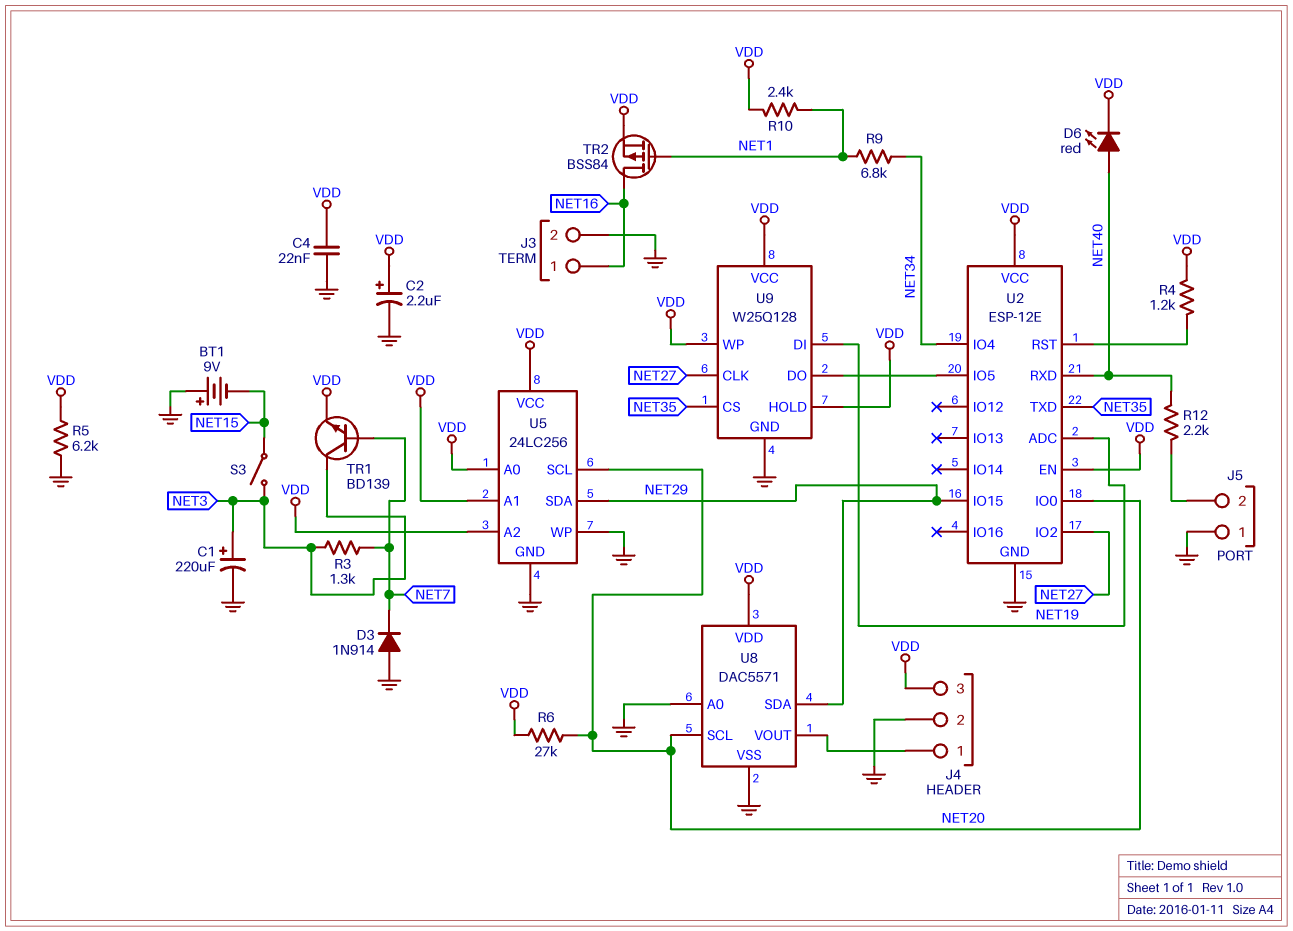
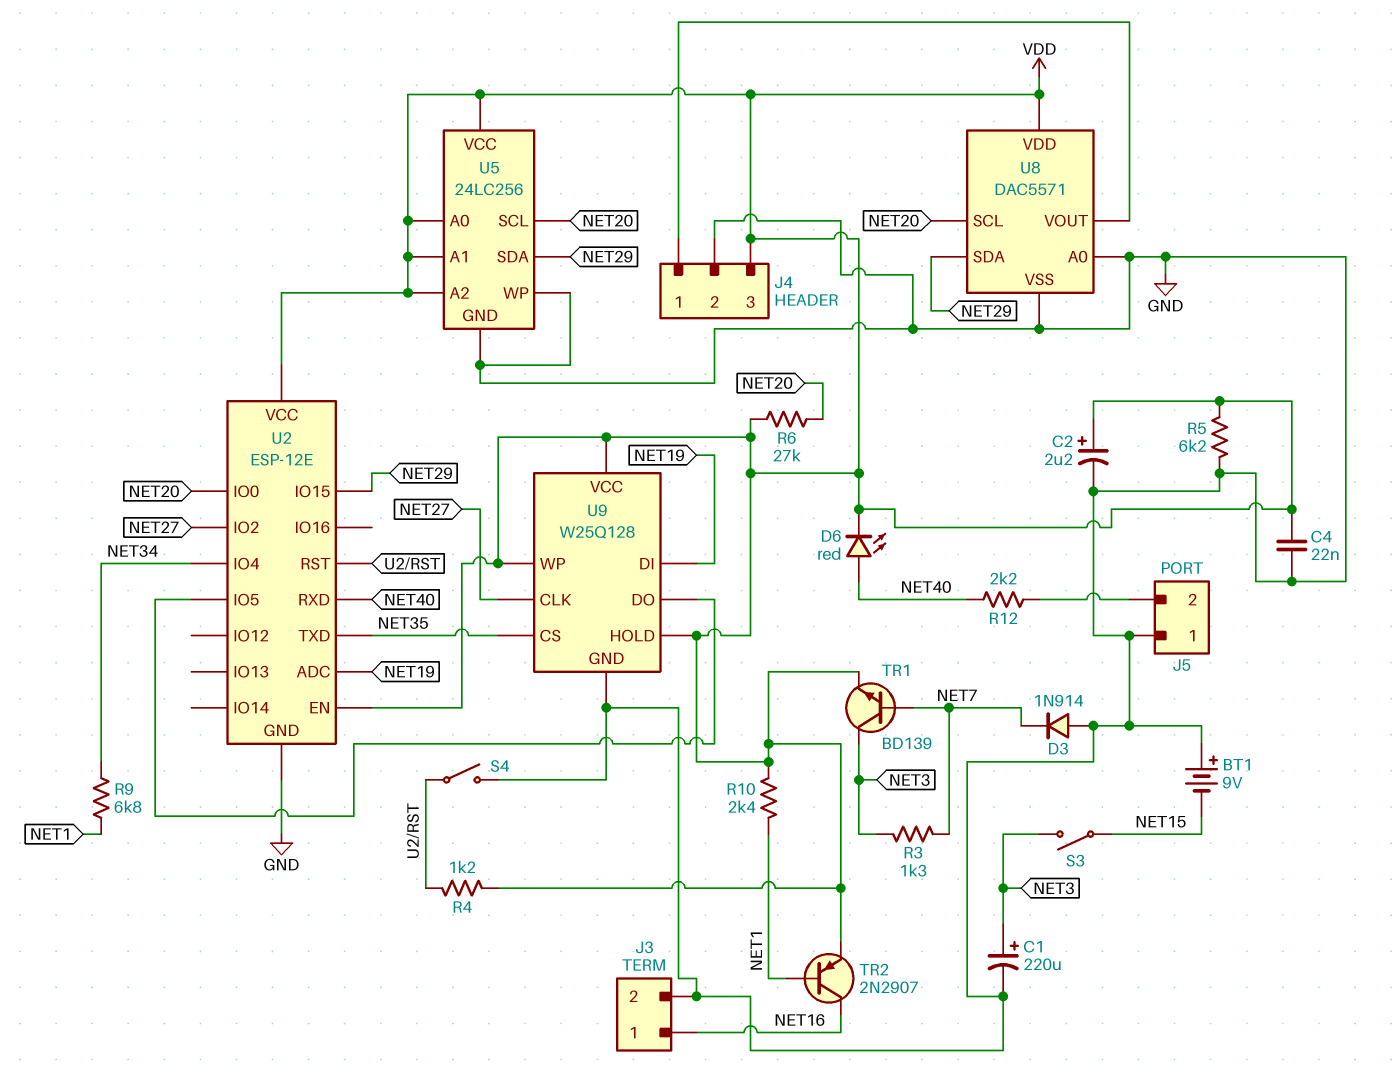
S4: none -> switch (GND, U2/RST)
TR2: PMOS BSS84 (G NET1, D NET16, S VDD) -> PNP 2N2907 (B NET1, C NET16, E VDD)

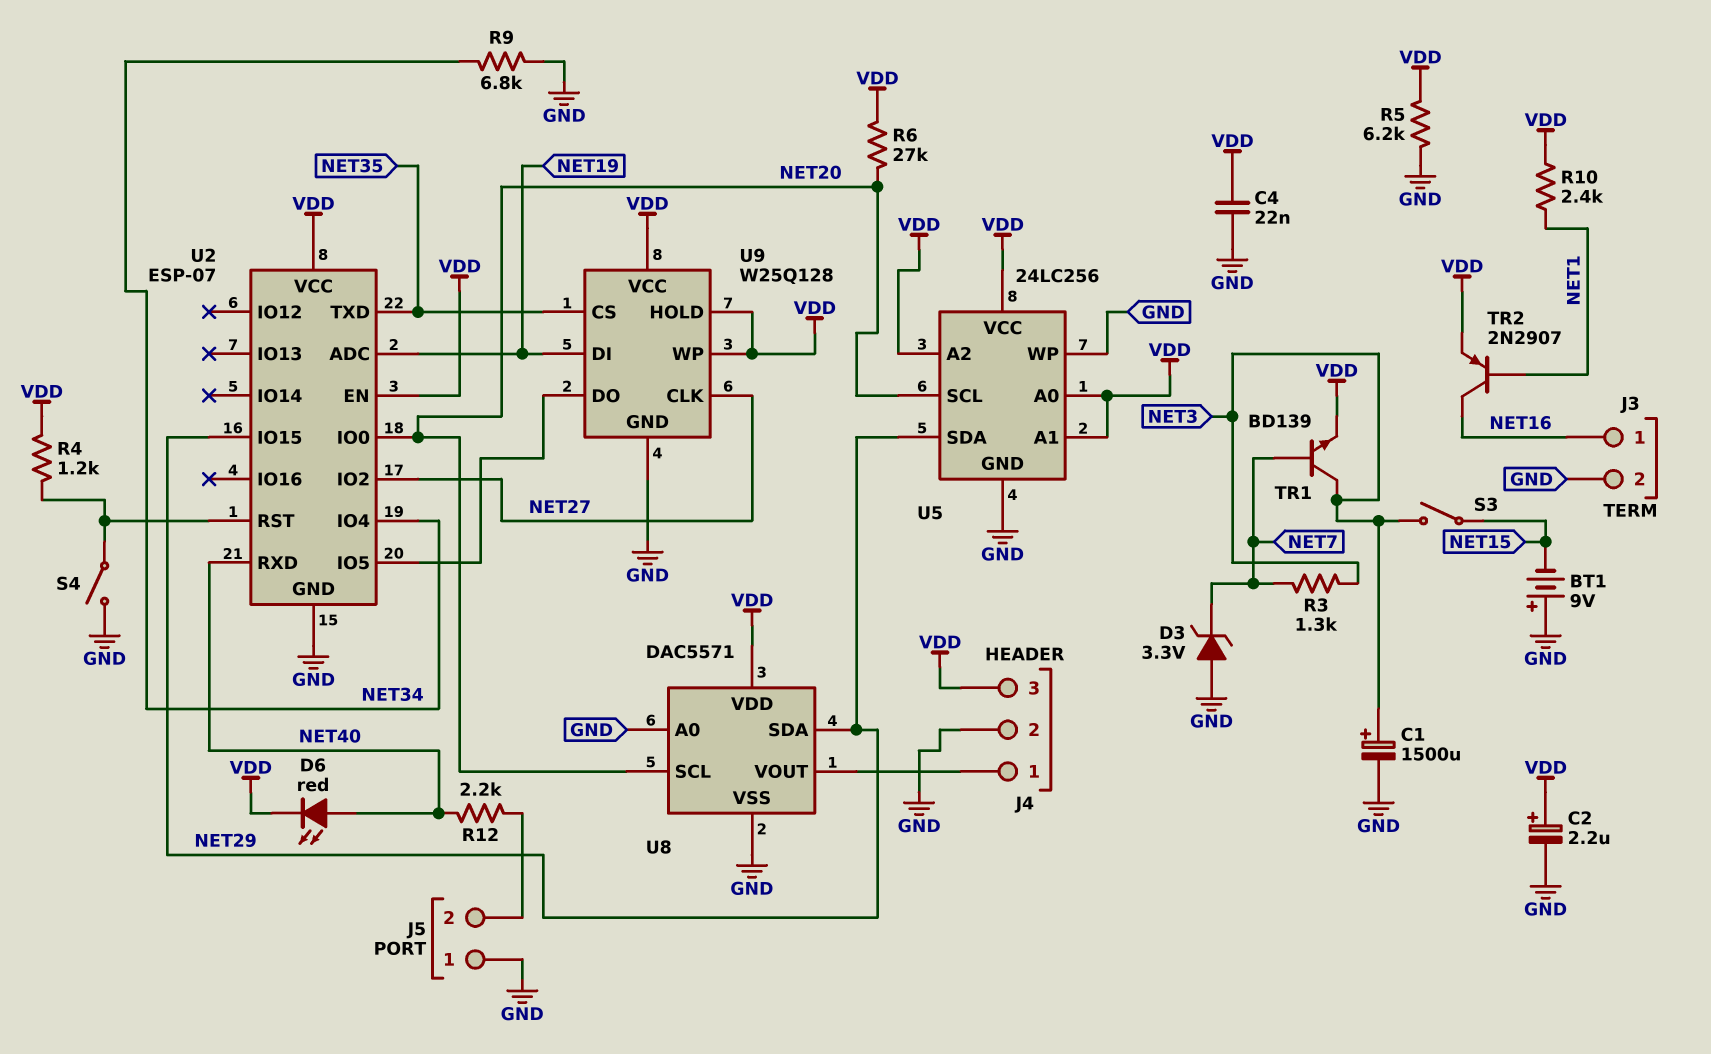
C1: 220uF (plus NET3, minus GND) -> 1500uF (plus NET3, minus GND)
D3: diode 1N914 (A GND, K NET7) -> zener 3.3V (A GND, K NET7)
R9: 6.8k (NET1, NET34) -> 6.8k (GND, NET34)
U2: ESP-12E -> ESP-07

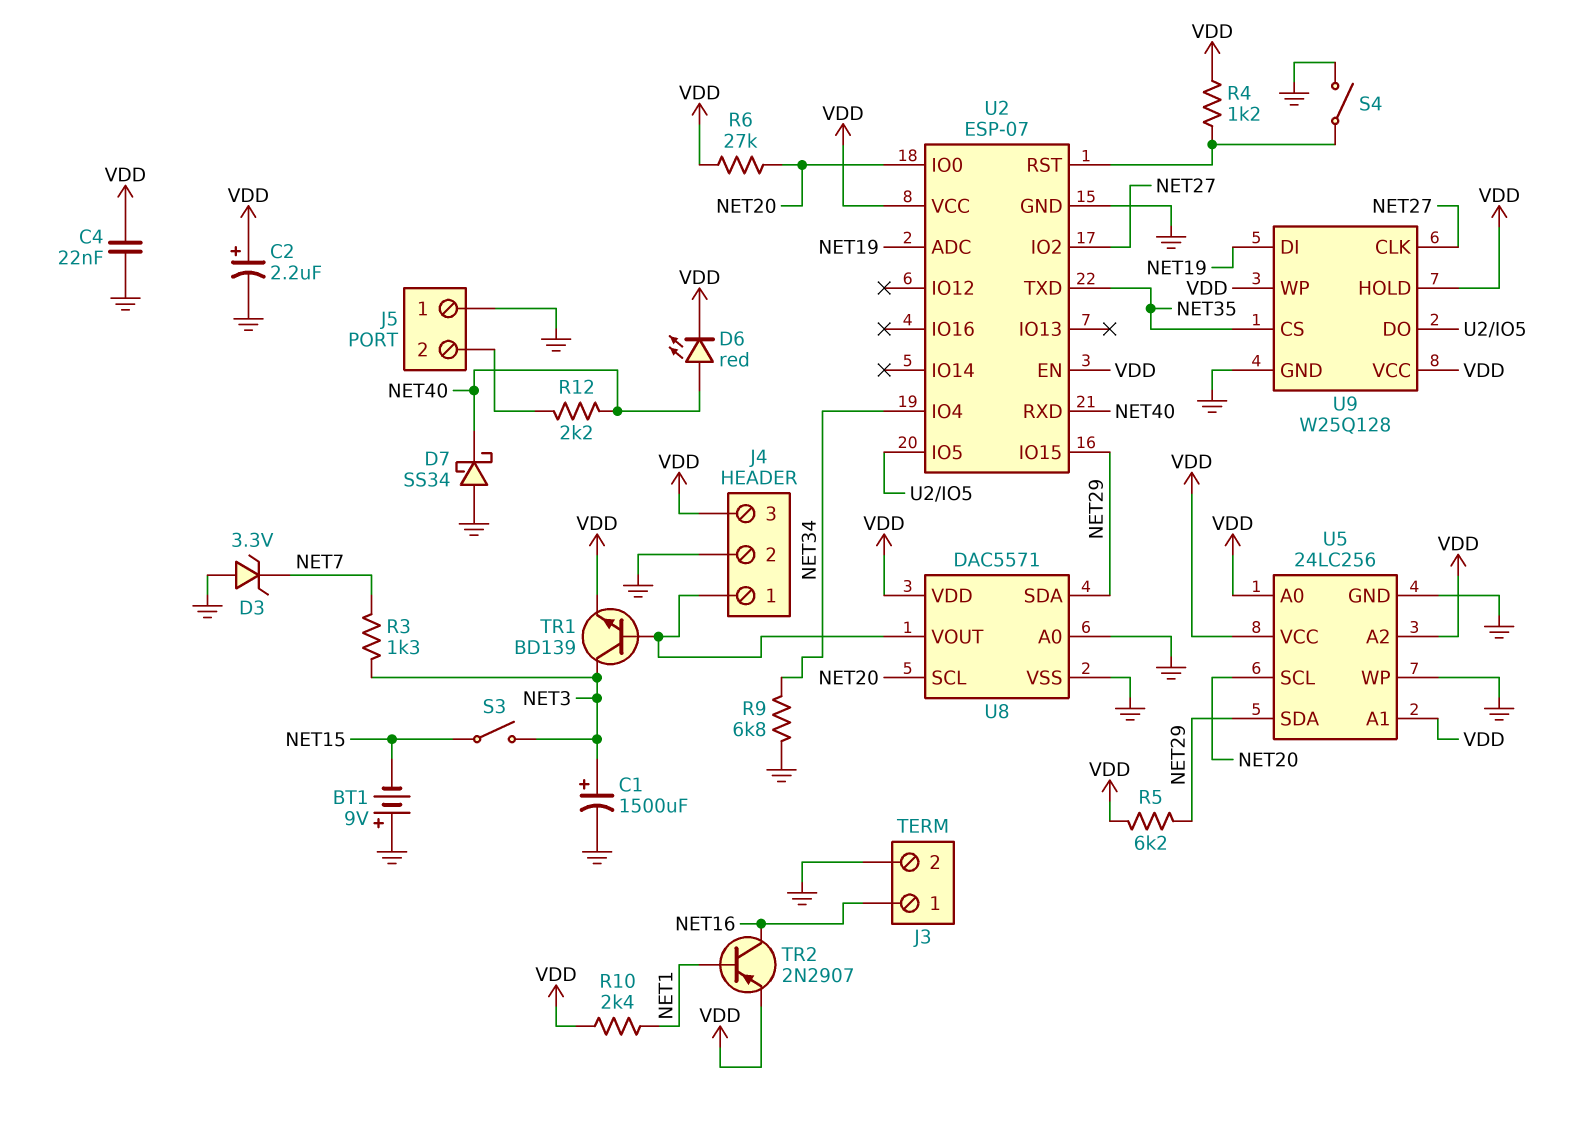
D7: none -> schottky SS34 (A GND, K NET40)
R5: 6.2k (GND, VDD) -> 6.2k (NET29, VDD)
TR1: NPN BD139 (B NET7, C NET3, E VDD) -> NPN BD139 (B J4/1, C NET3, E VDD)

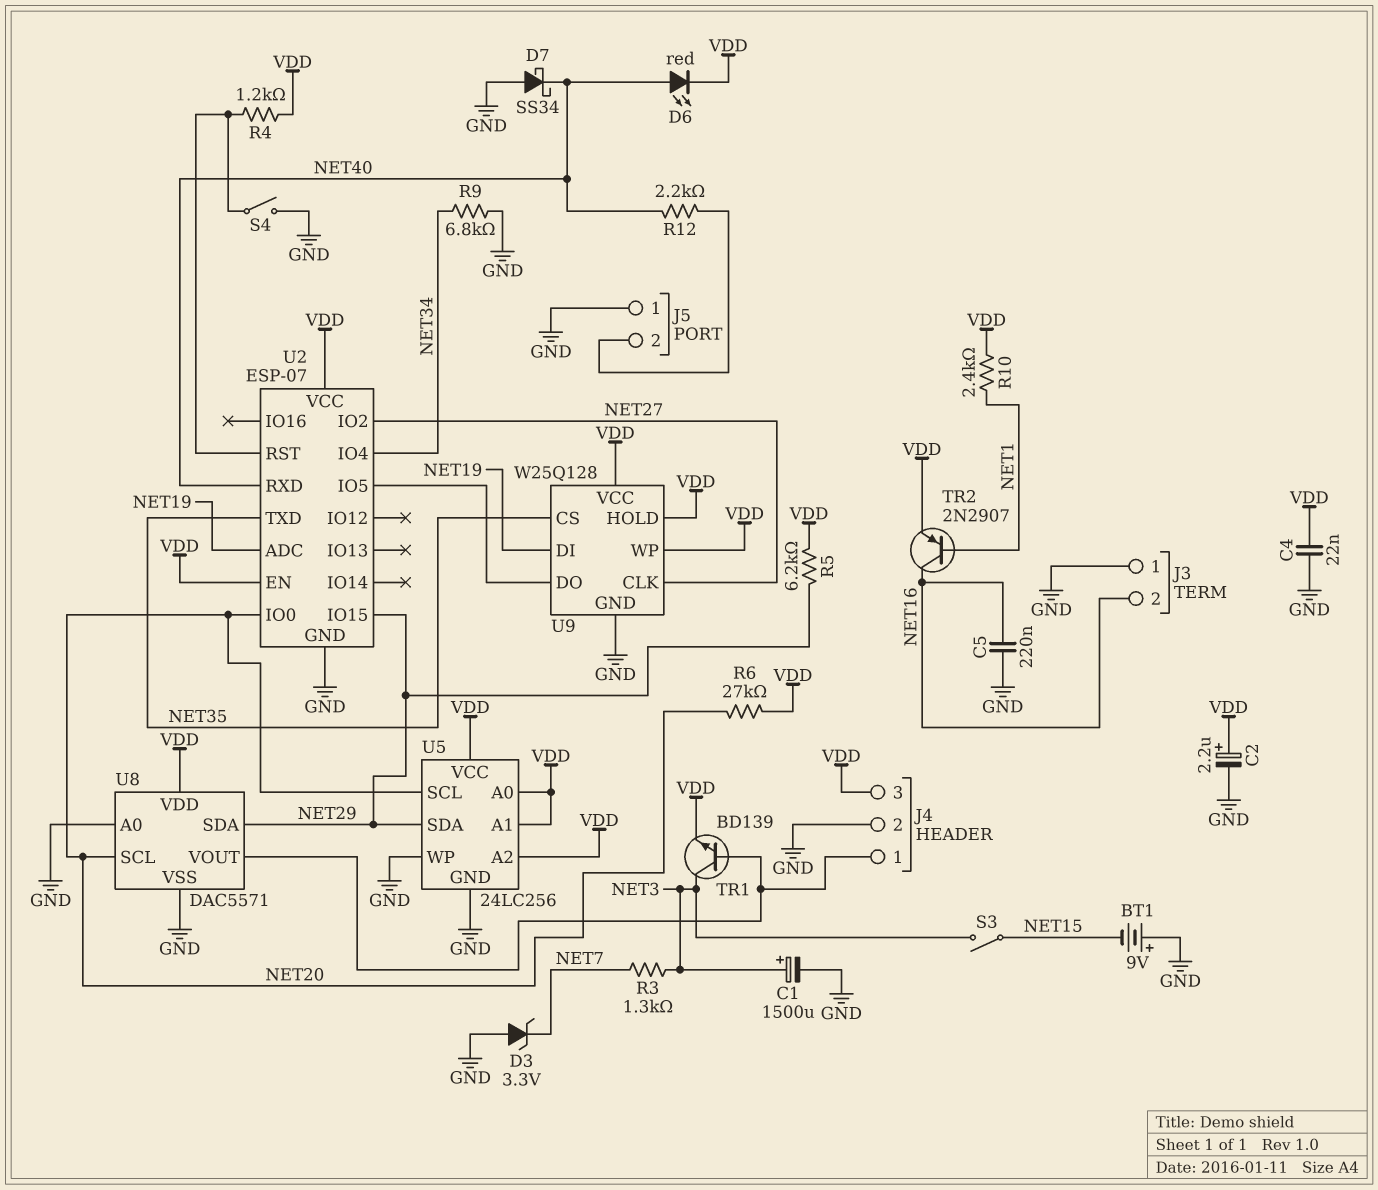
C5: none -> 220nF (GND, NET16)
J3 pin 1: NET16 -> GND
J3 pin 2: GND -> NET16

